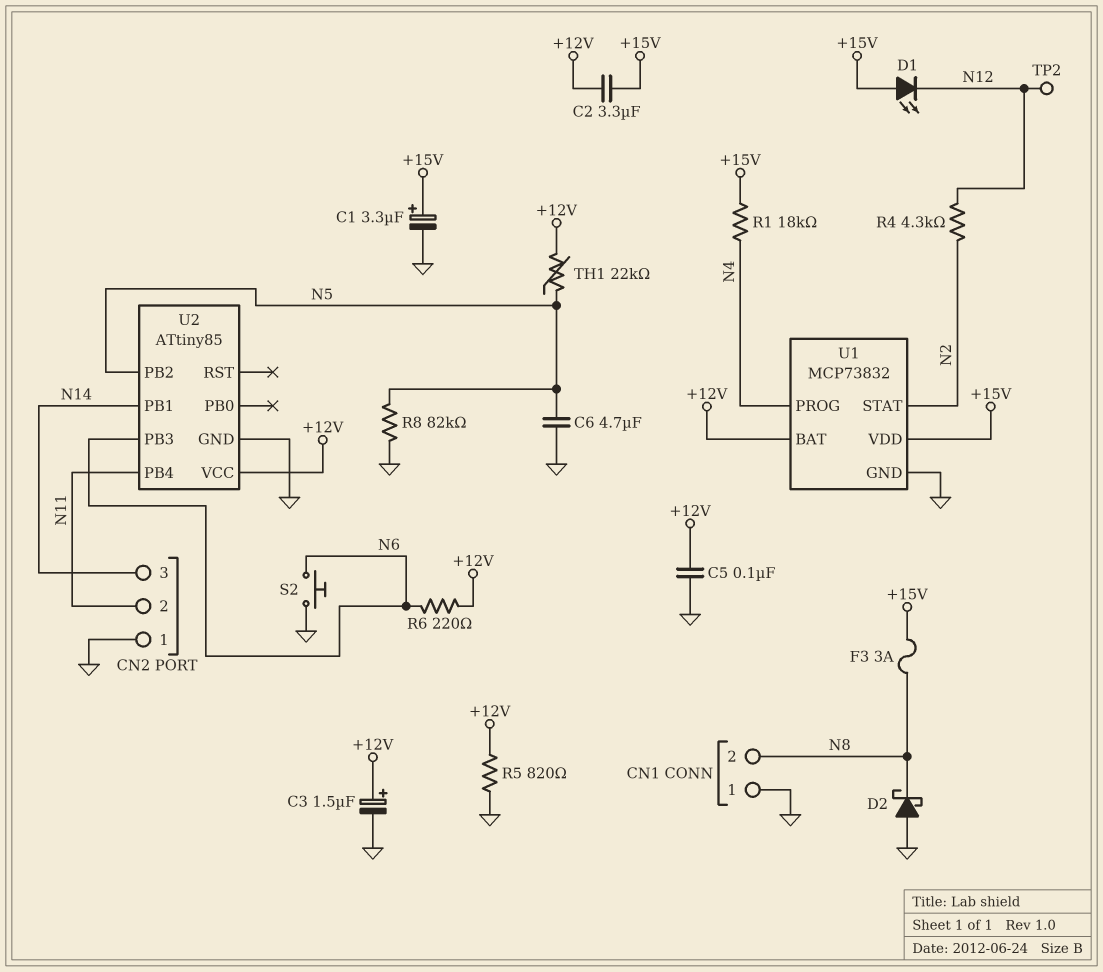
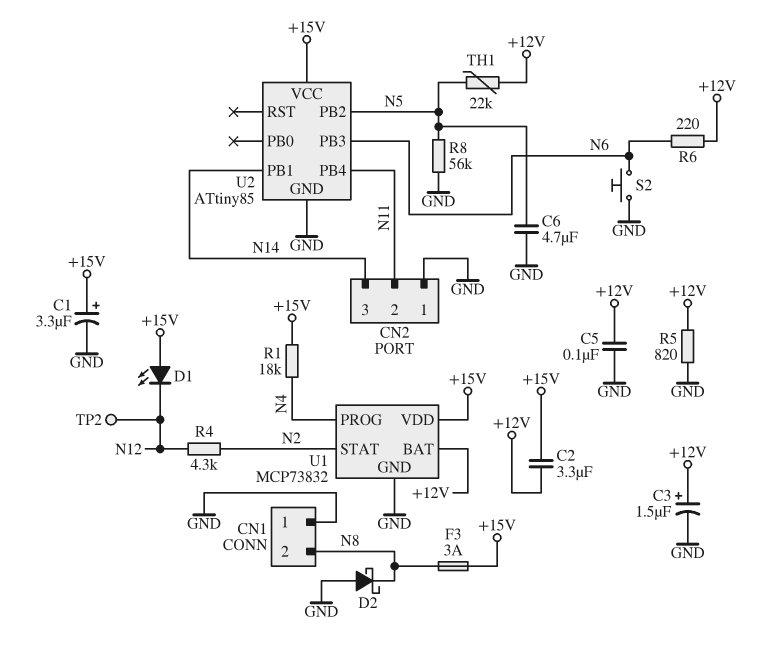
R8: 82k (GND, N5) -> 56k (GND, N5)
U2 pin VCC: +12V -> +15V

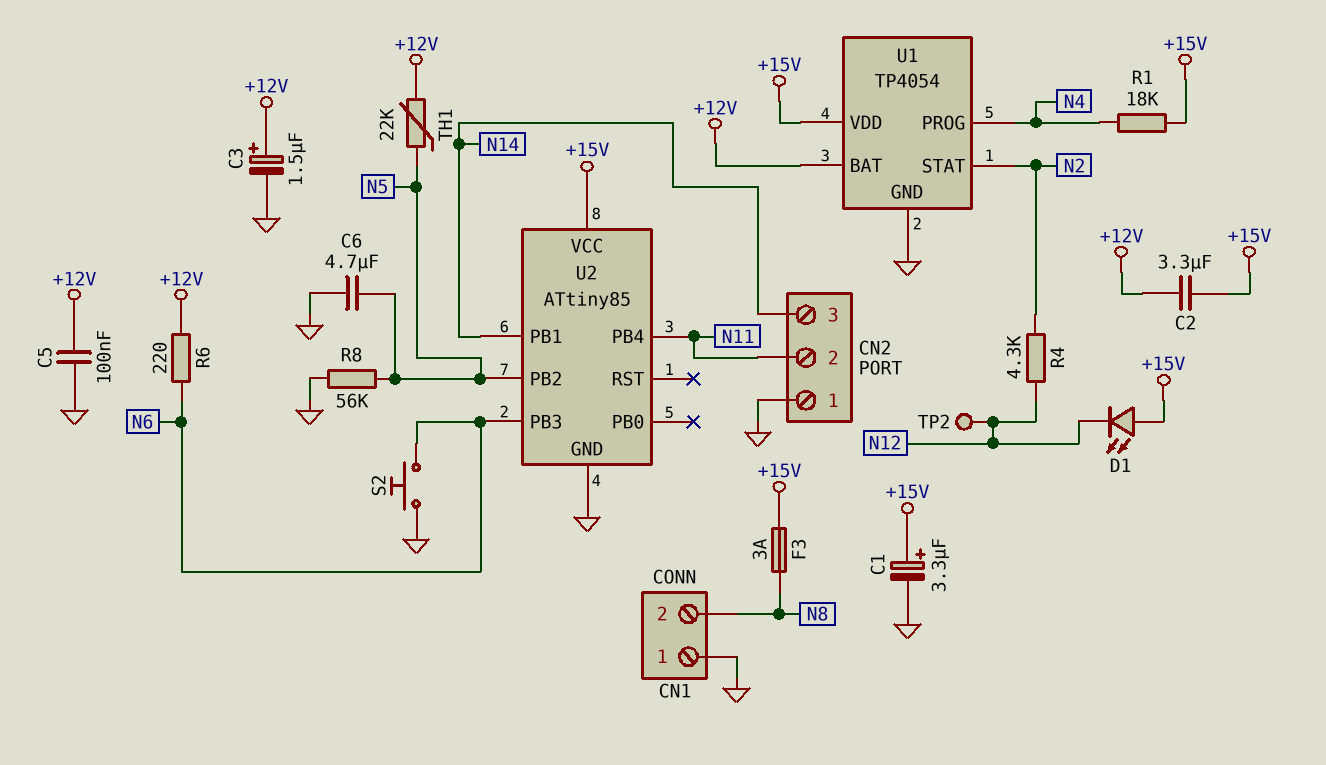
D2: schottky (A GND, K N8) -> none
R5: 820 (+12V, GND) -> none
U1: MCP73832 -> TP4054

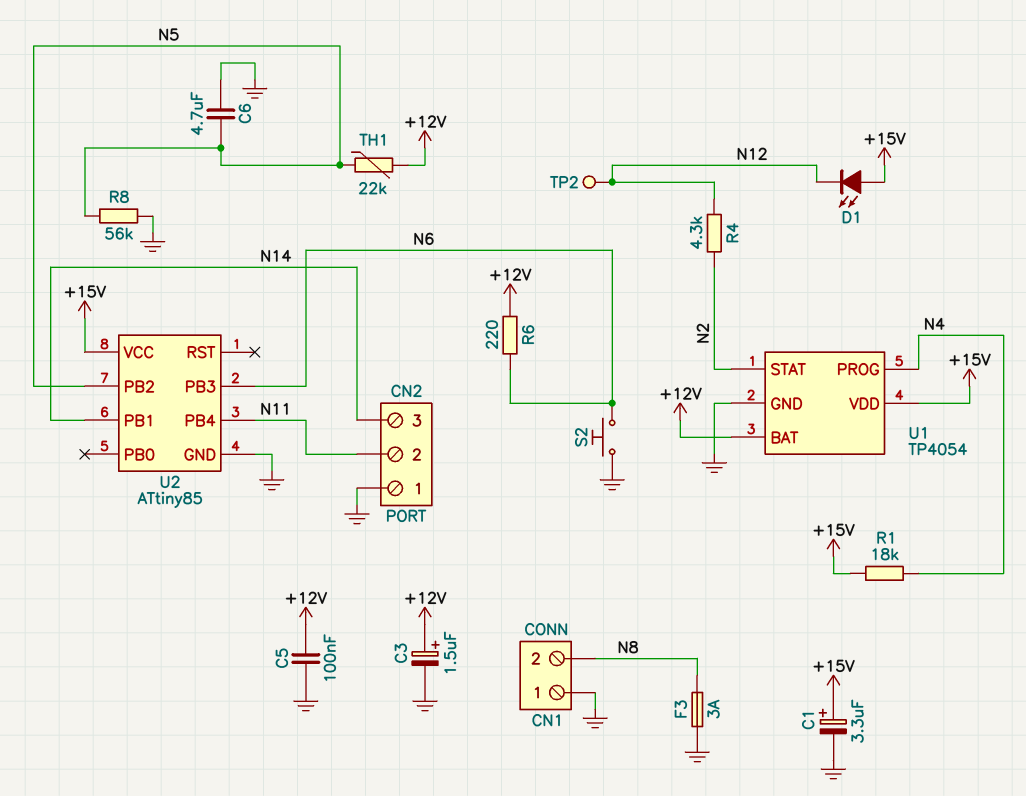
C2: 3.3uF (+12V, +15V) -> none
F3: 3A (+15V, N8) -> 3A (GND, N8)

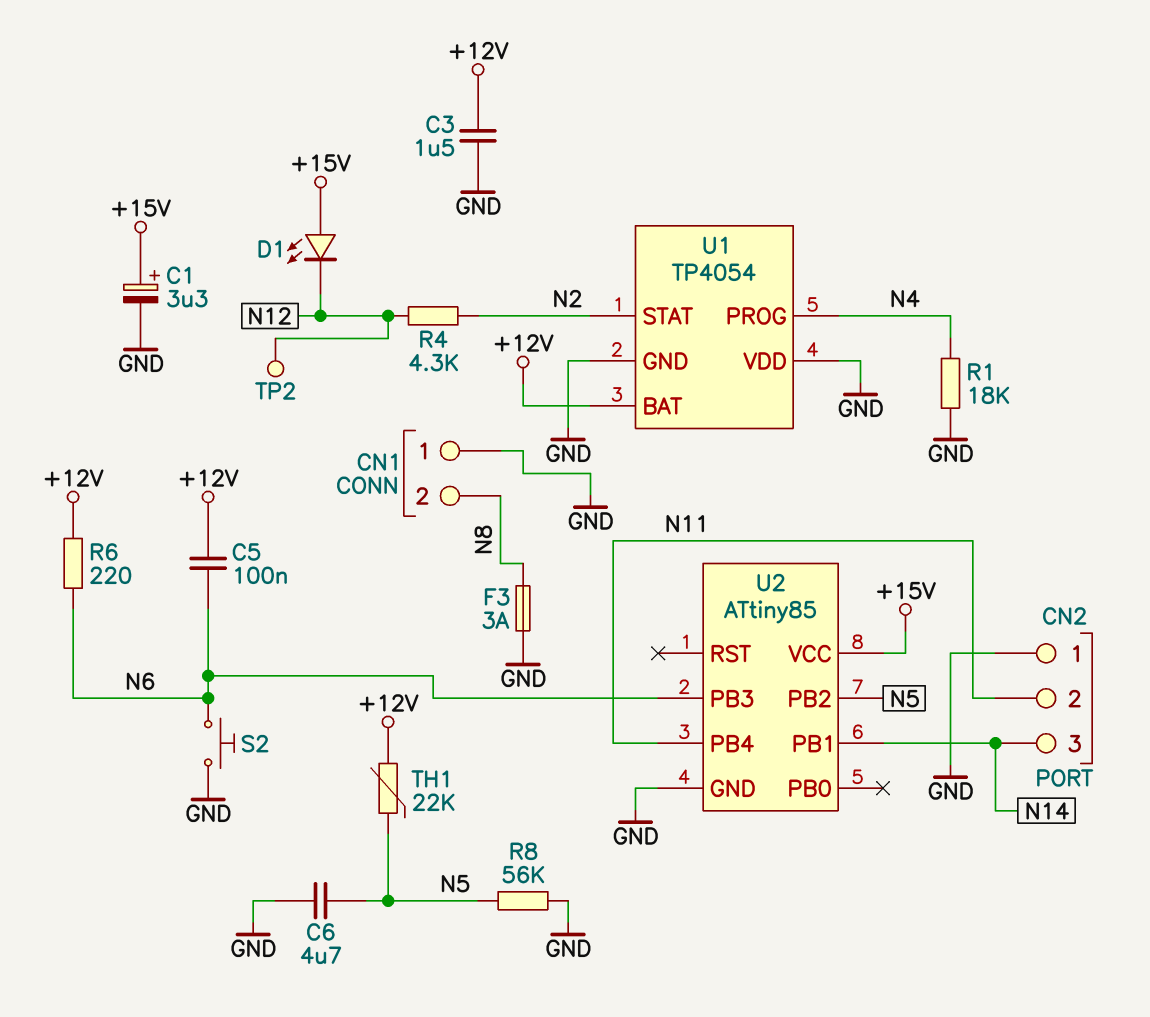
C3: 1.5uF (plus +12V, minus GND) -> 1.5uF (+12V, GND)
C5: 100nF (+12V, GND) -> 100nF (+12V, N6)
R1: 18k (+15V, N4) -> 18k (GND, N4)
U1 pin VDD: +15V -> GND

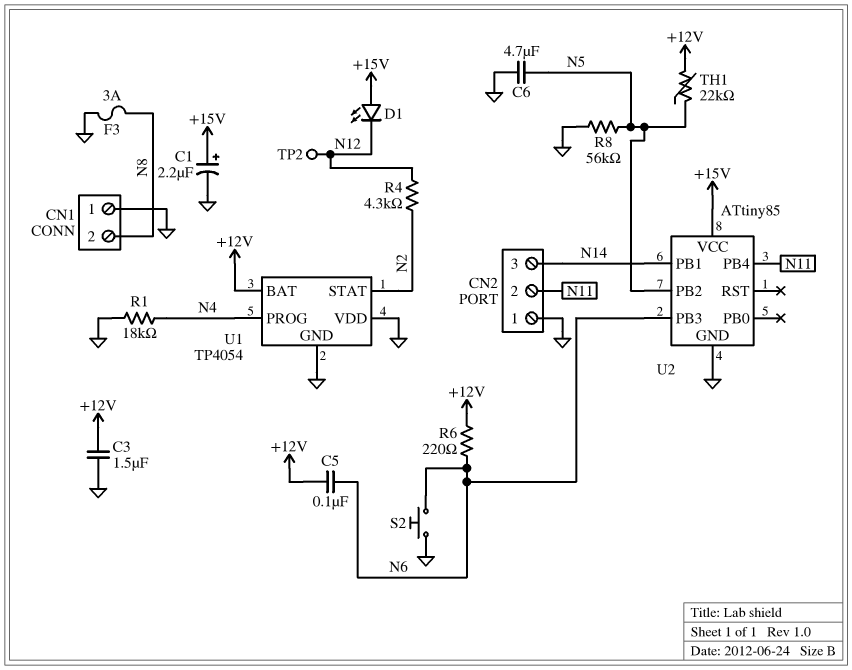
C1: 3.3uF (plus +15V, minus GND) -> 2.2uF (plus +15V, minus GND)

